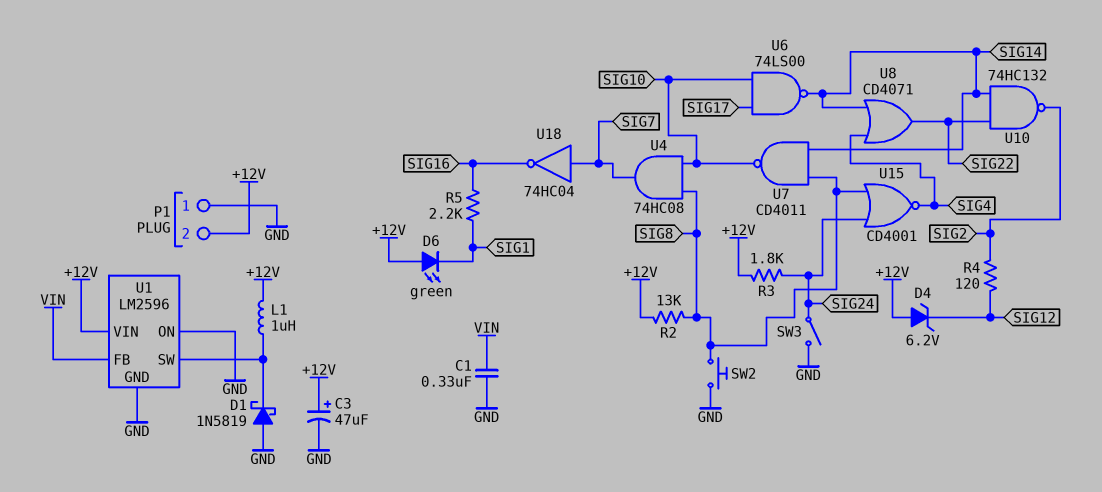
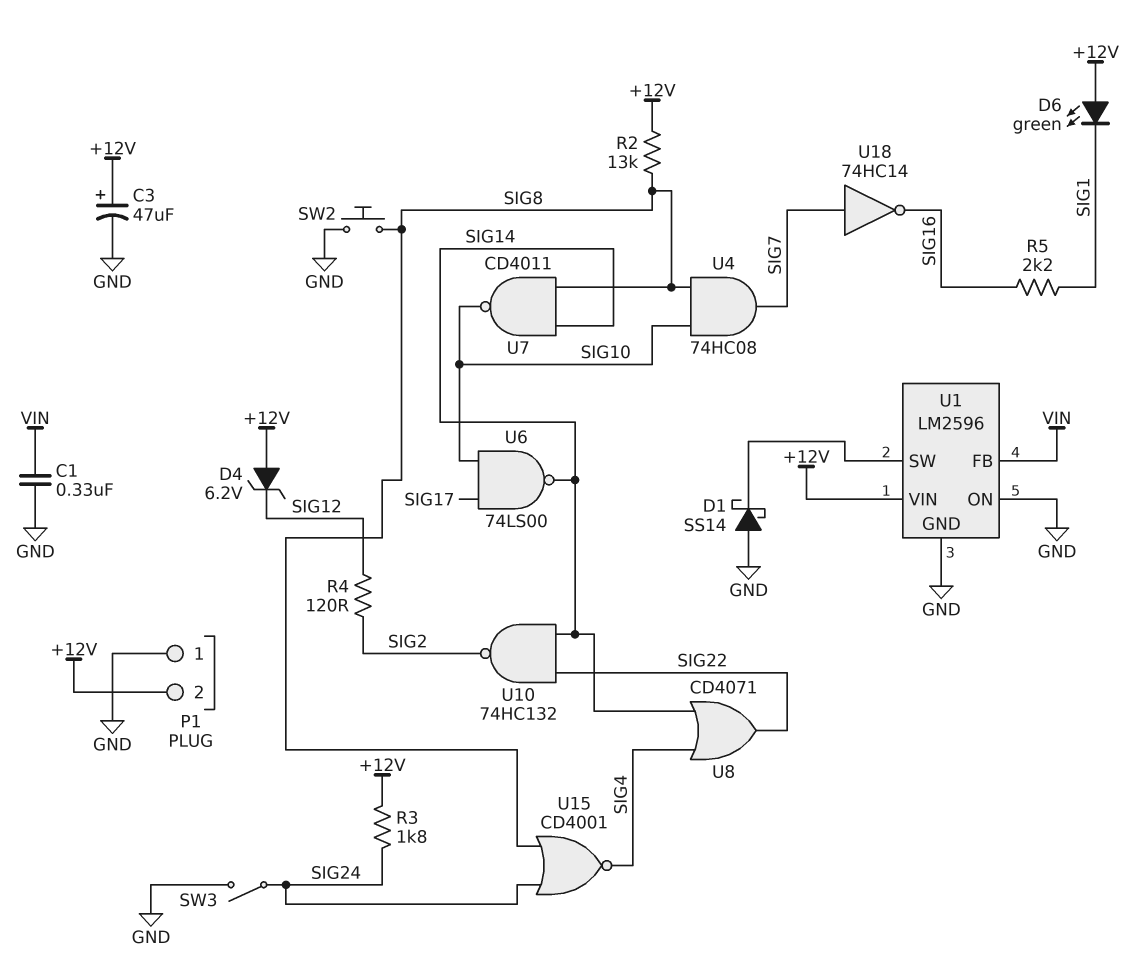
D1: schottky 1N5819 (A GND, K U1/SW) -> schottky SS14 (A GND, K U1/SW)
L1: 1uH (+12V, U1/SW) -> none
U18: NOT 74HC04 (in SIG7, out SIG16) -> NOT 74HC14 (in SIG7, out SIG16)

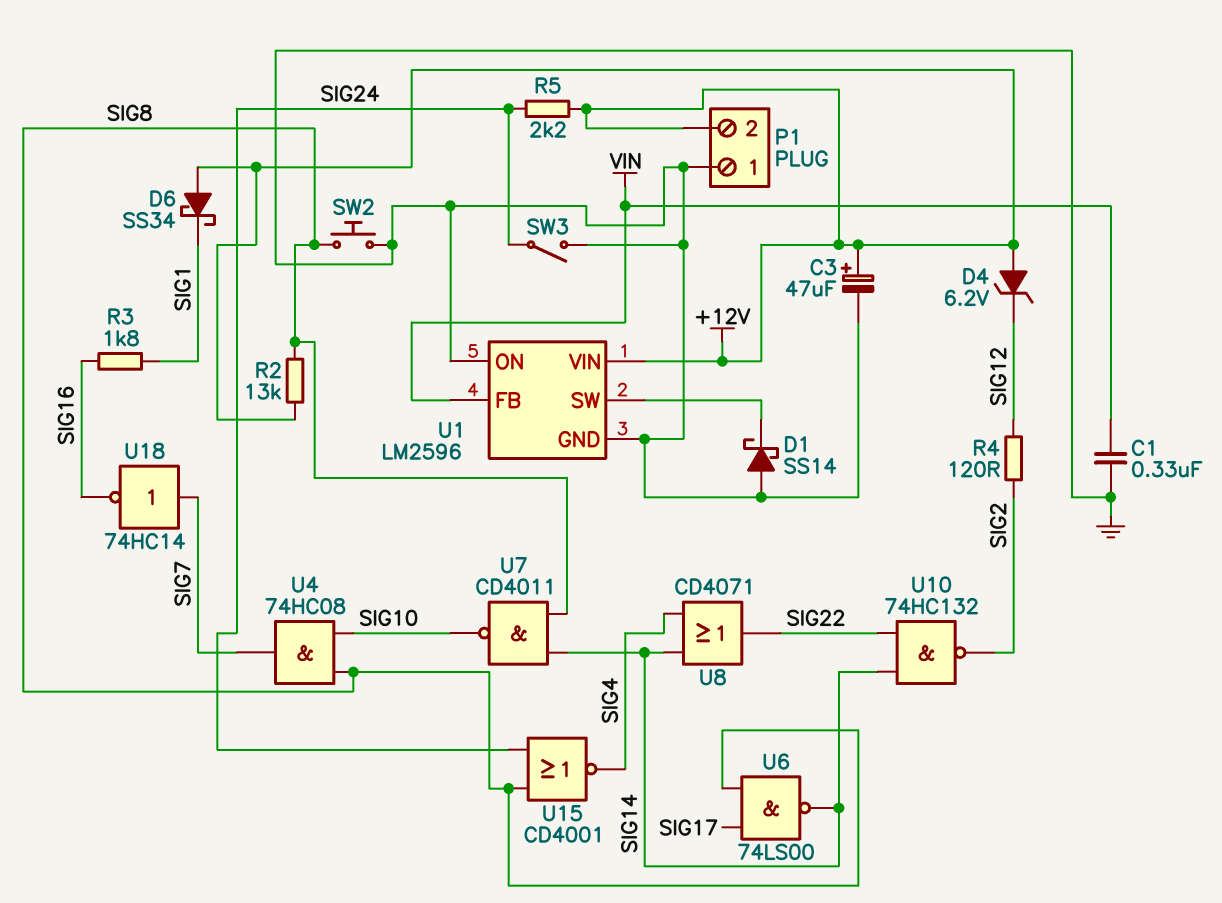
D6: LED green (A +12V, K SIG1) -> schottky SS34 (A +12V, K SIG1)
R3: 1.8k (+12V, SIG24) -> 1.8k (SIG1, SIG16)
R5: 2.2k (SIG1, SIG16) -> 2.2k (+12V, SIG24)
U6: NAND 74LS00 (in SIG10, in SIG17, out SIG14) -> NAND 74LS00 (in SIG8, in SIG17, out SIG14)

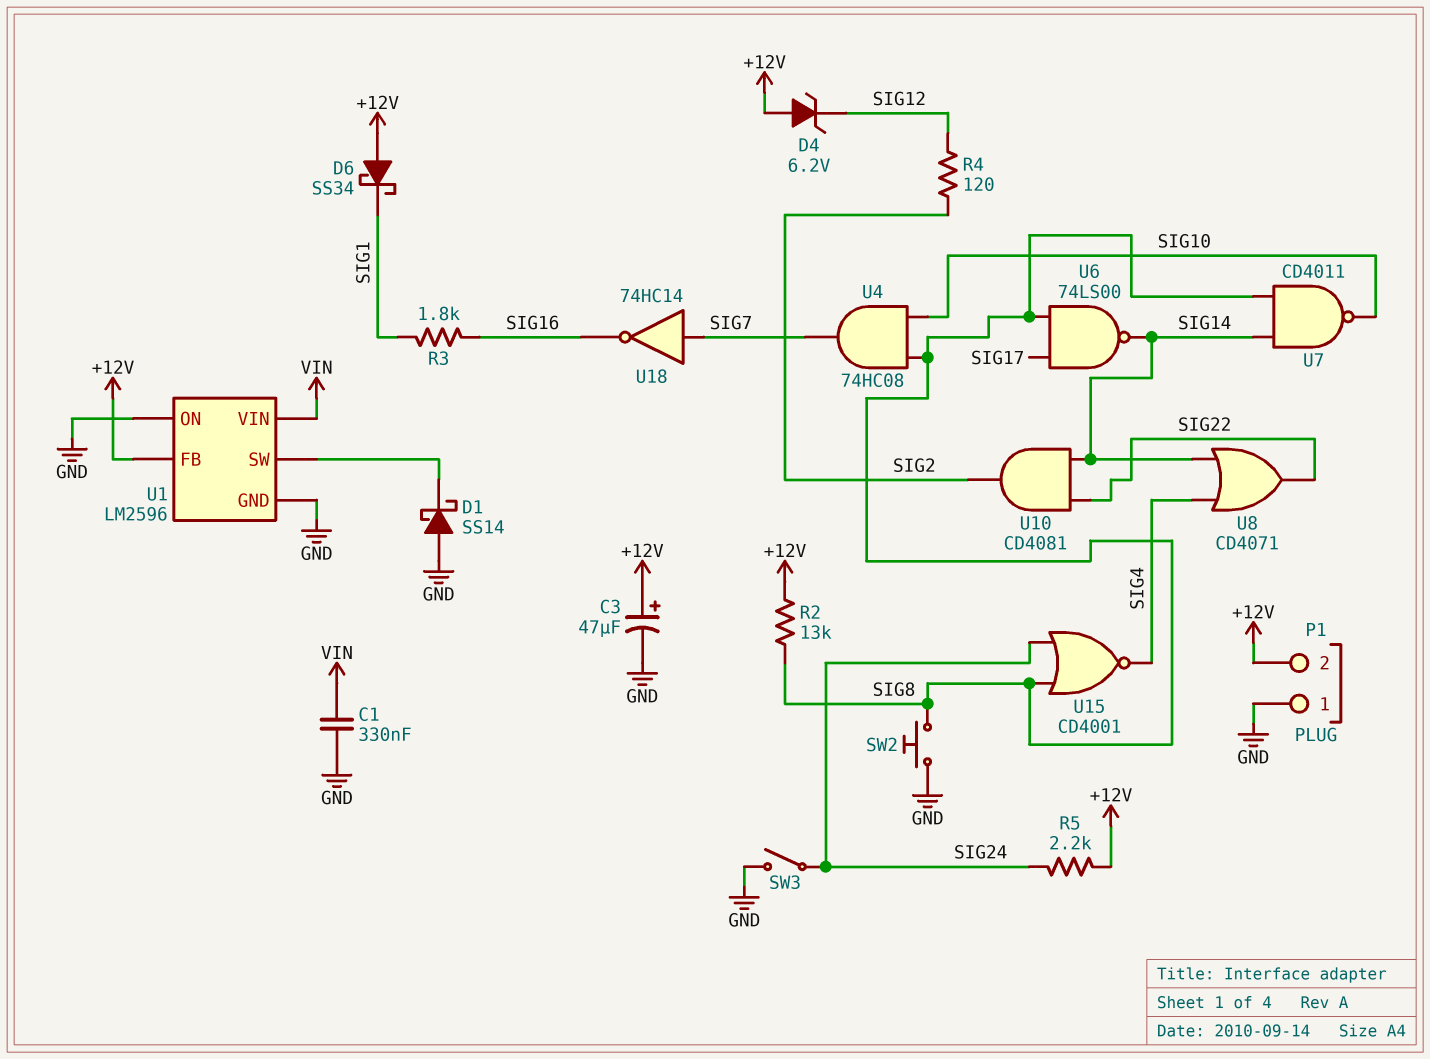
U1 pin FB: VIN -> +12V
U1 pin VIN: +12V -> VIN
U10: NAND 74HC132 (in SIG14, in SIG22, out SIG2) -> AND CD4081 (in SIG14, in SIG22, out SIG2)

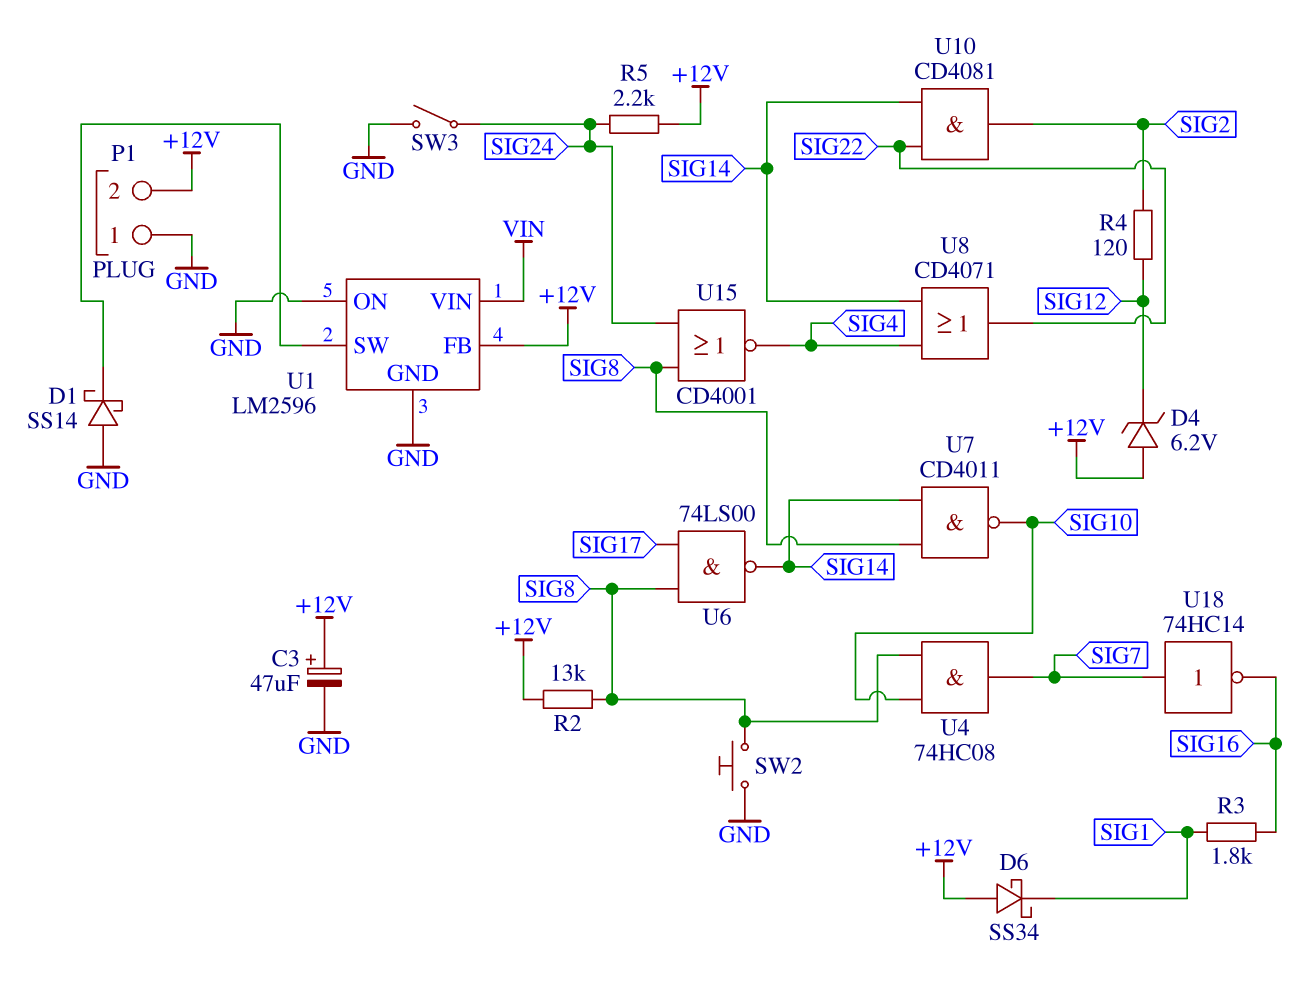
C1: 330nF (GND, VIN) -> none

